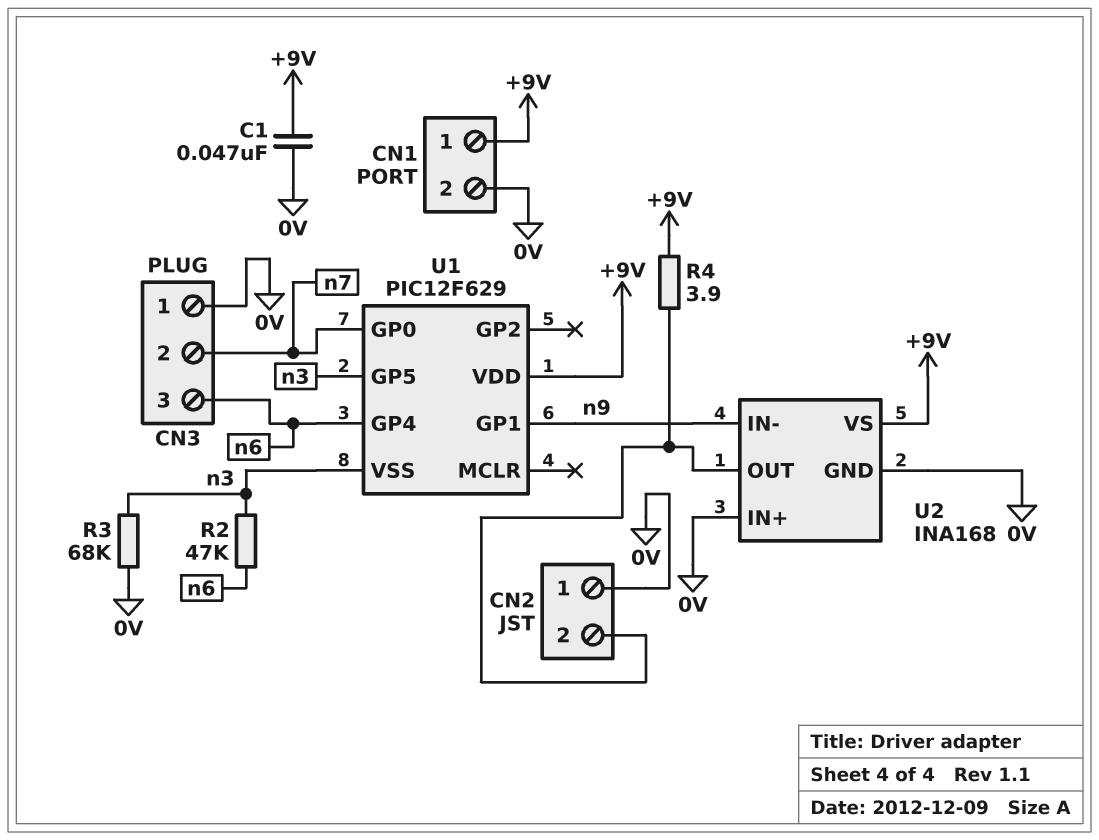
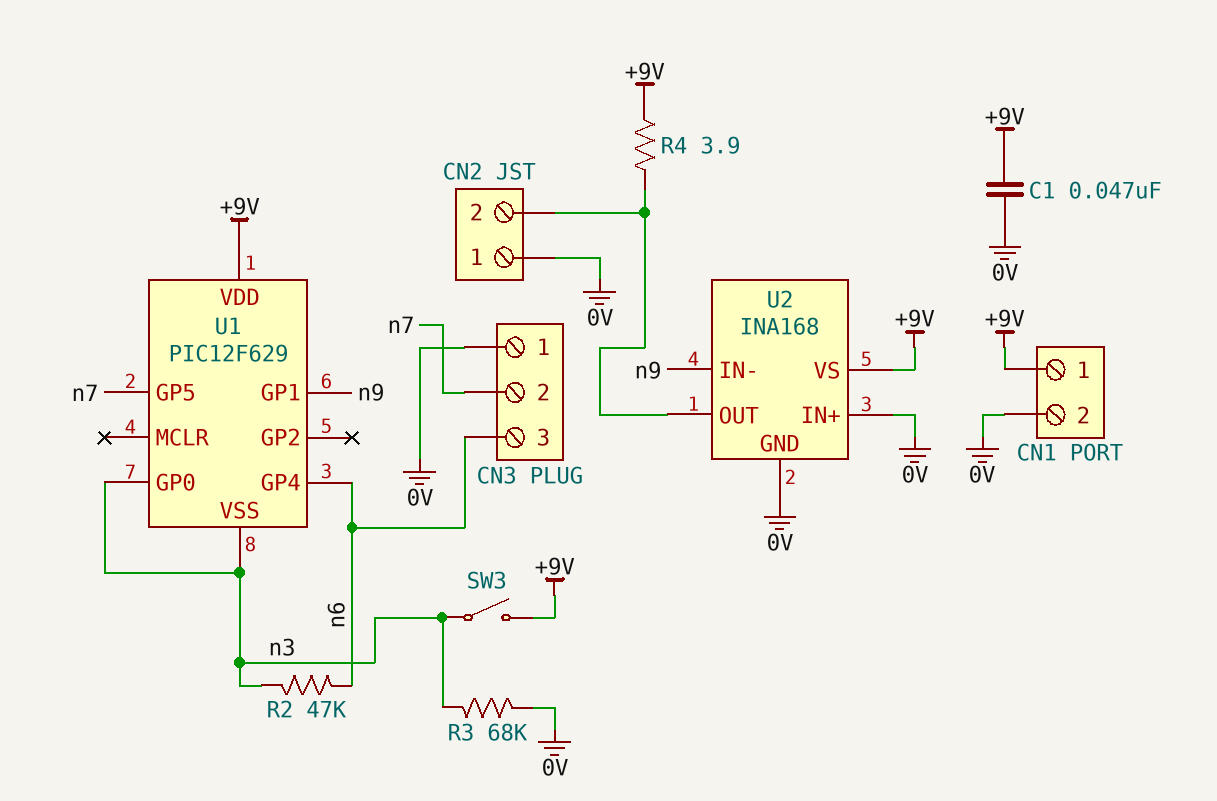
SW3: none -> switch (+9V, n3)
U1 pin GP0: n7 -> n3
U1 pin GP5: n3 -> n7

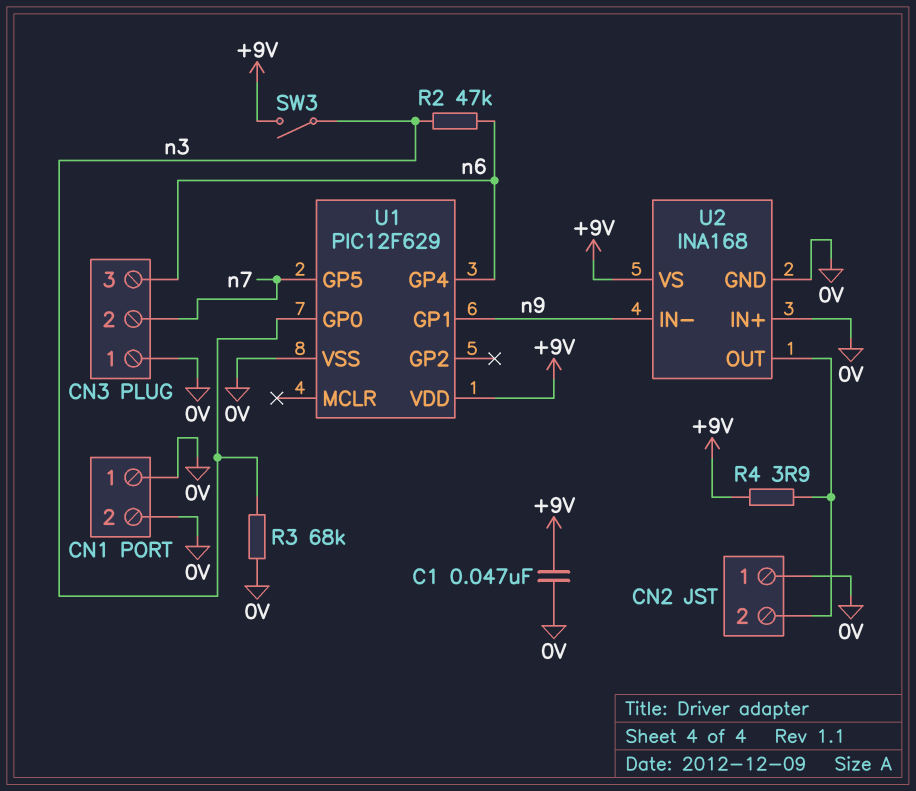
CN1 pin 1: +9V -> 0V
U1 pin VSS: n3 -> 0V

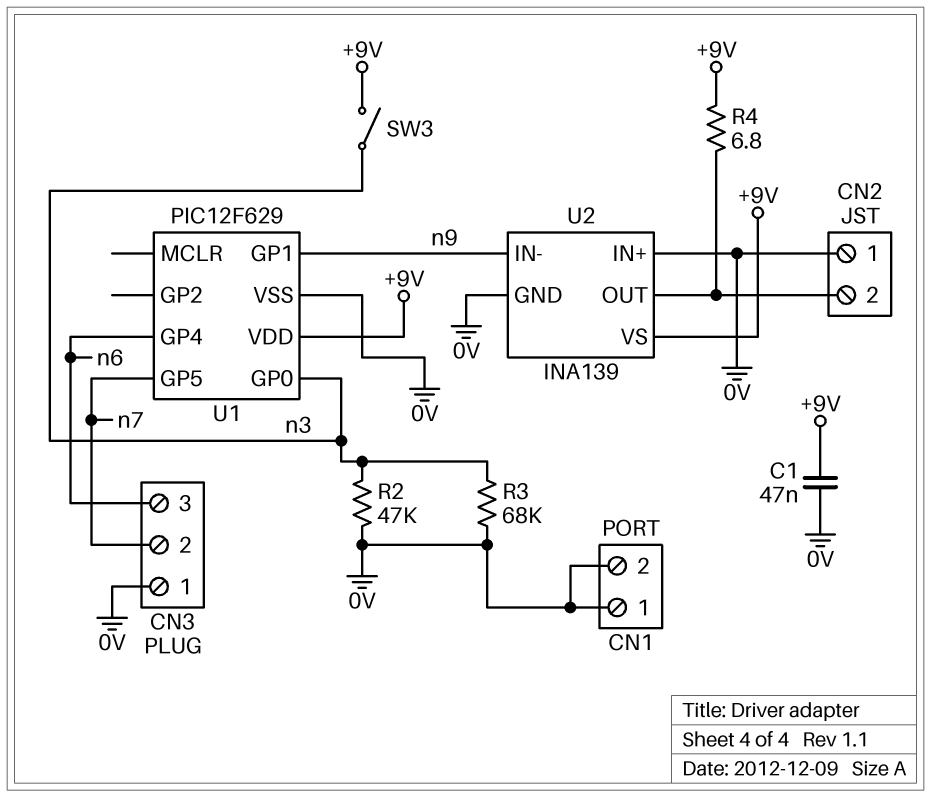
R2: 47k (n3, n6) -> 47k (0V, n3)
R4: 3.9 (+9V, CN2/2) -> 6.8 (+9V, CN2/2)
U2: INA168 -> INA139

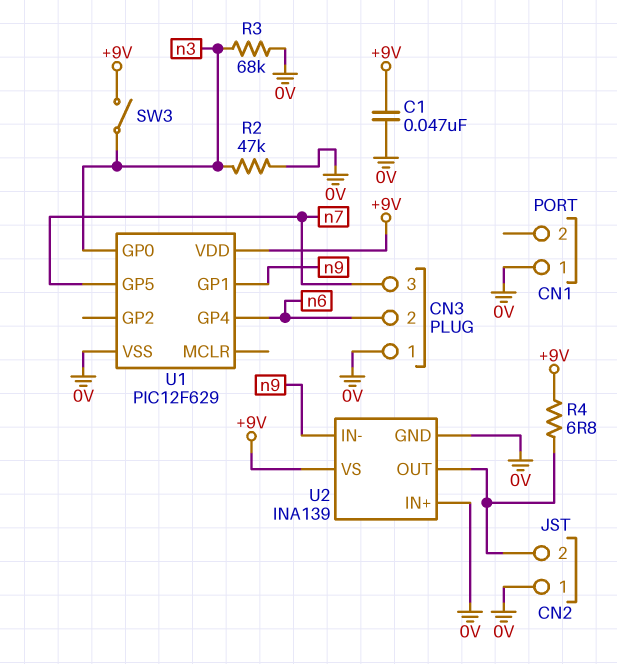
CN1 pin 2: 0V -> none
CN3 pin 2: n7 -> n6
CN3 pin 3: n6 -> n7

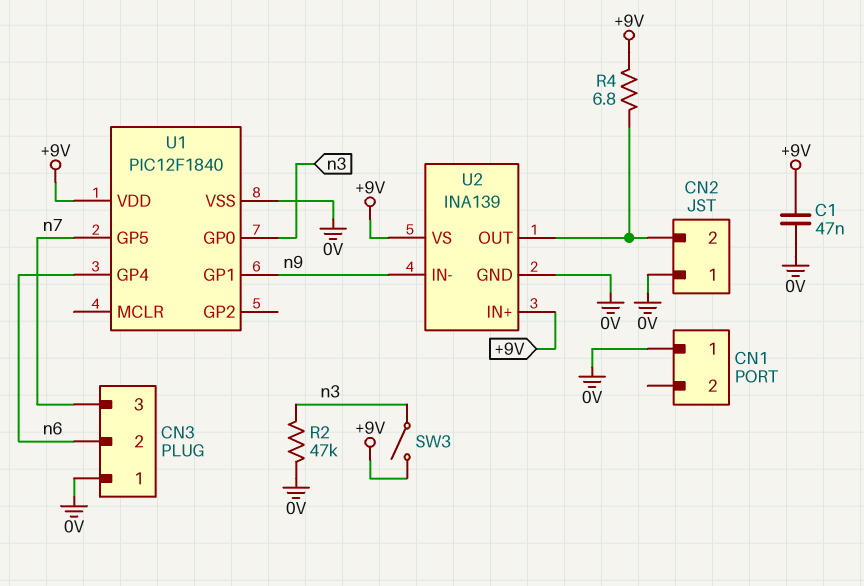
R3: 68k (0V, n3) -> none
U1: PIC12F629 -> PIC12F1840
U2 pin IN+: 0V -> +9V

